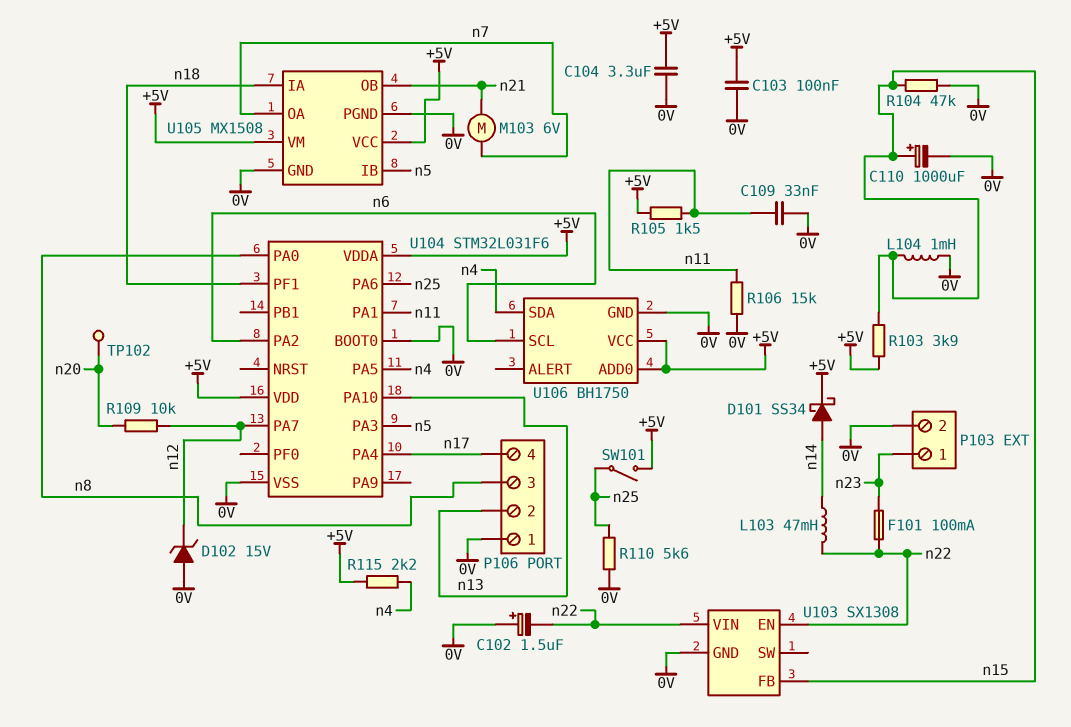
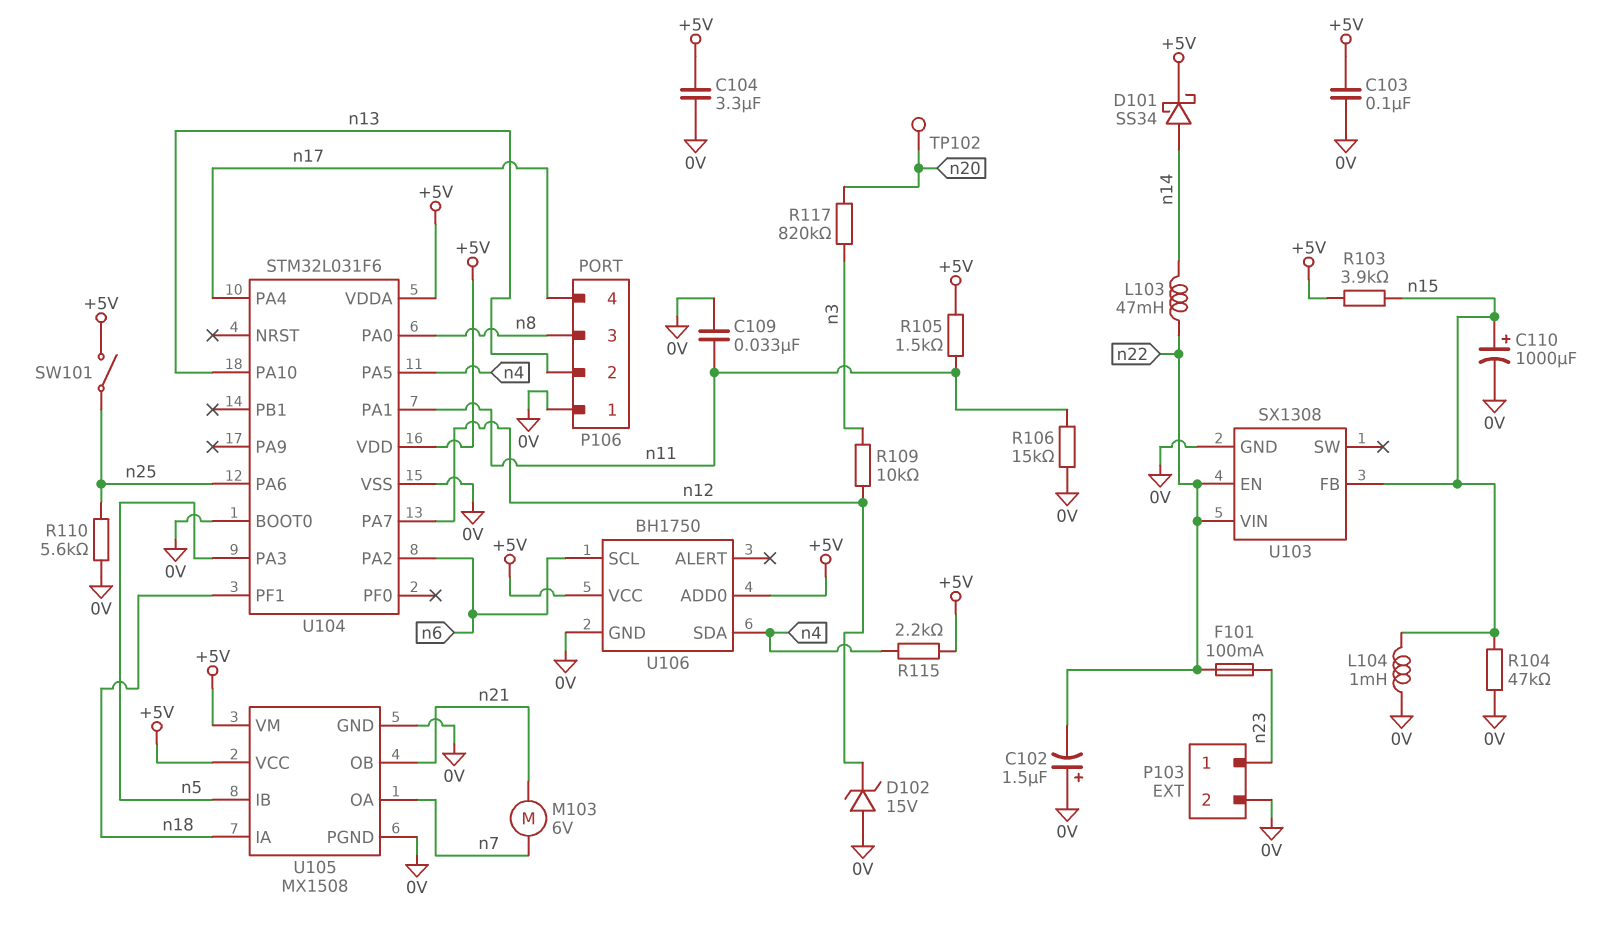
R109: 10k (n12, n20) -> 10k (n3, n12)
R117: none -> 820k (n3, n20)

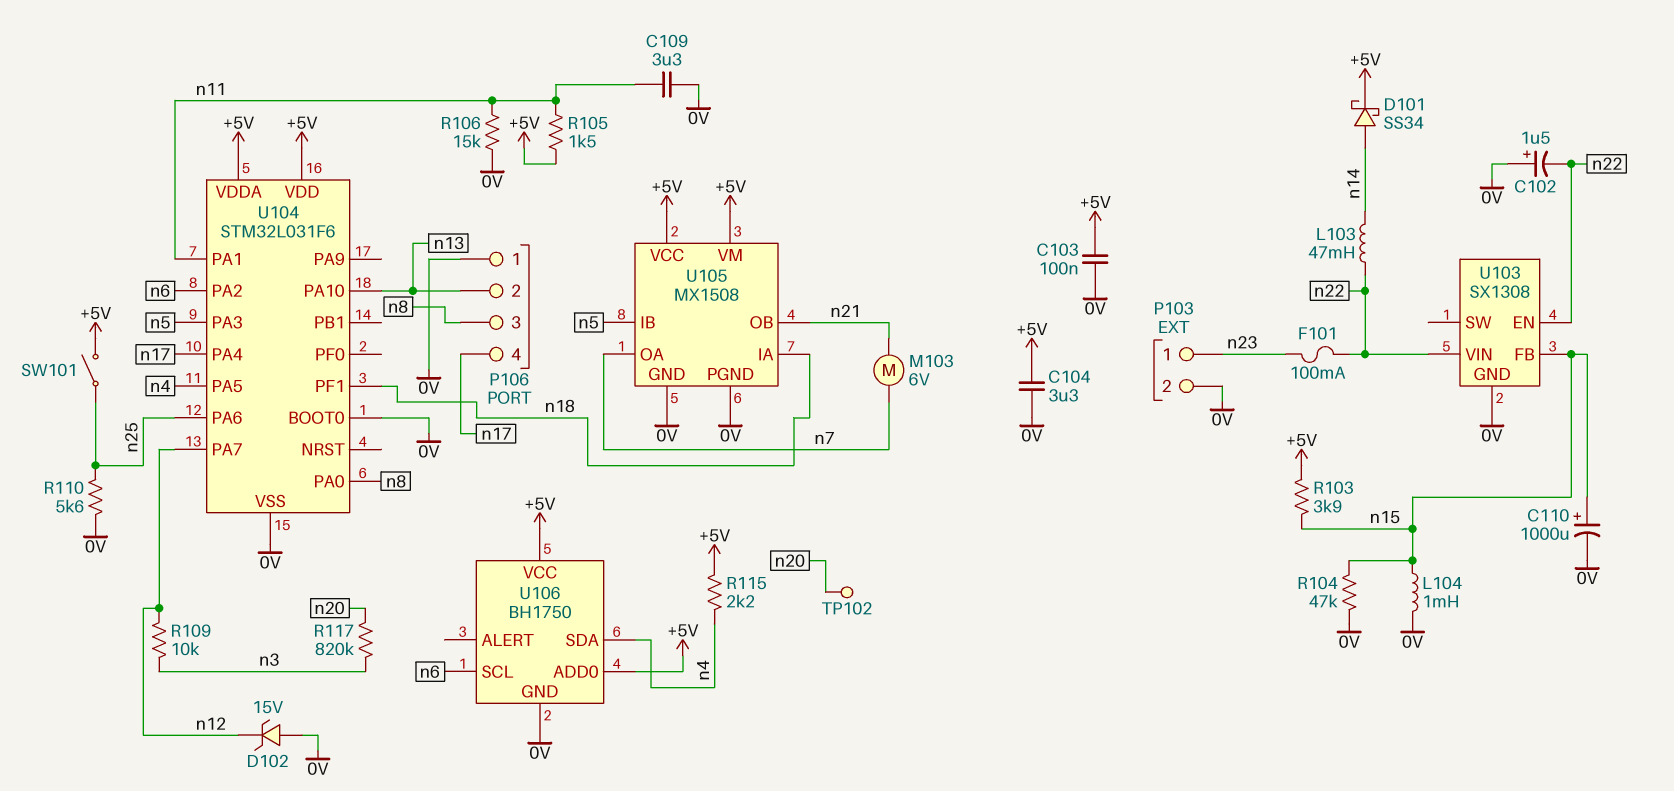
C109: 33nF (0V, n11) -> 3.3uF (0V, n11)

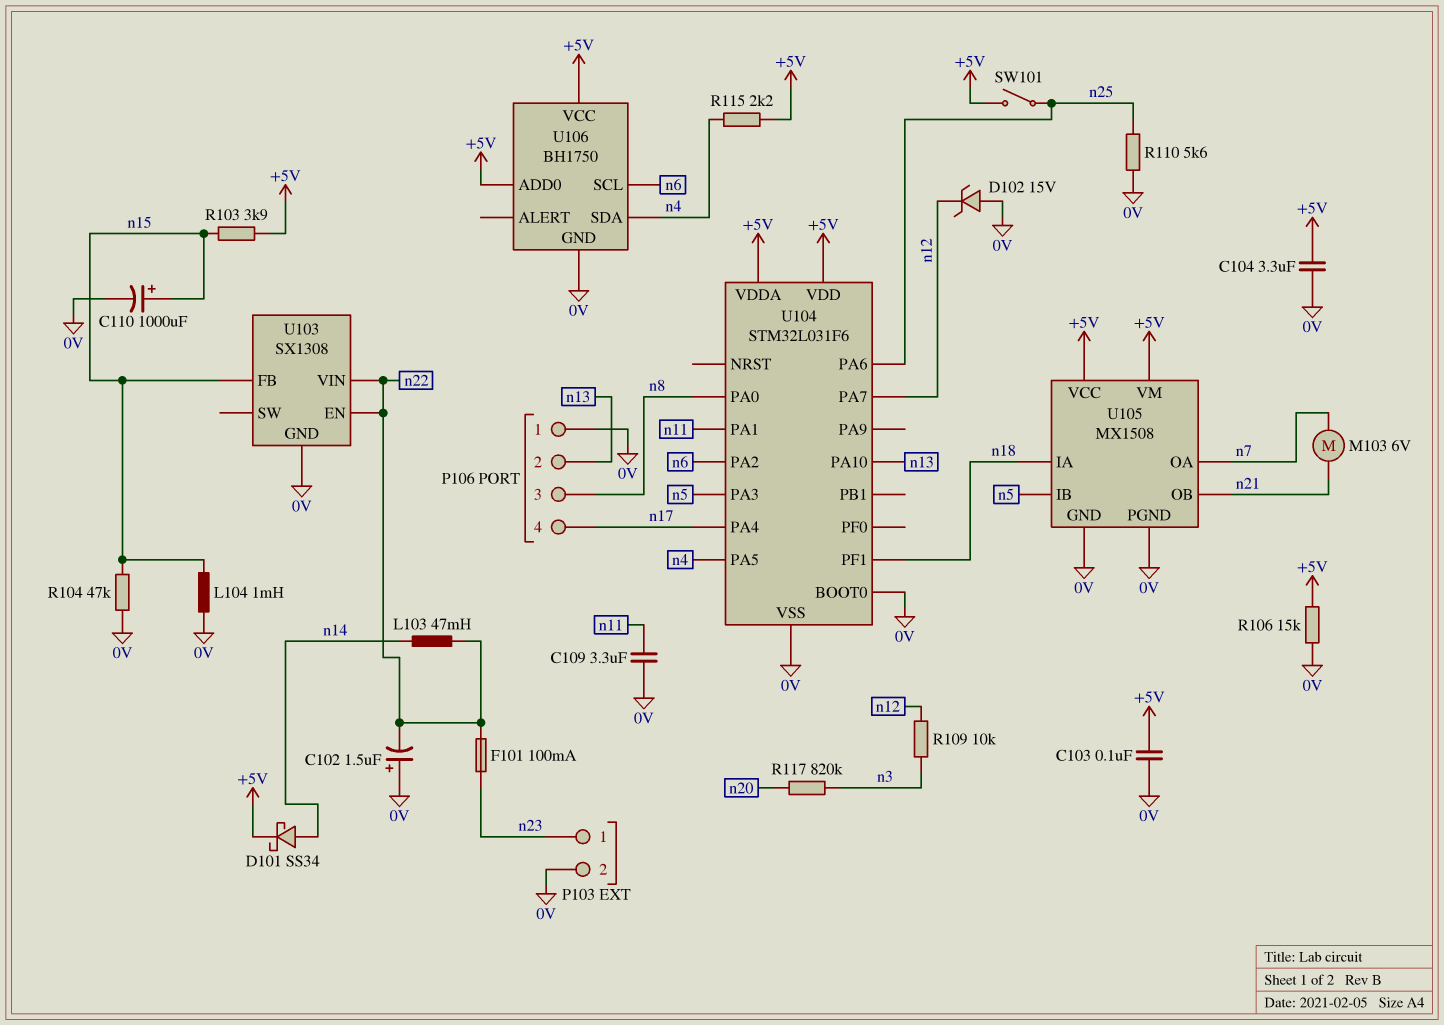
R105: 1.5k (+5V, n11) -> none
R106: 15k (0V, n11) -> 15k (+5V, 0V)
TP102: test point (n20) -> none

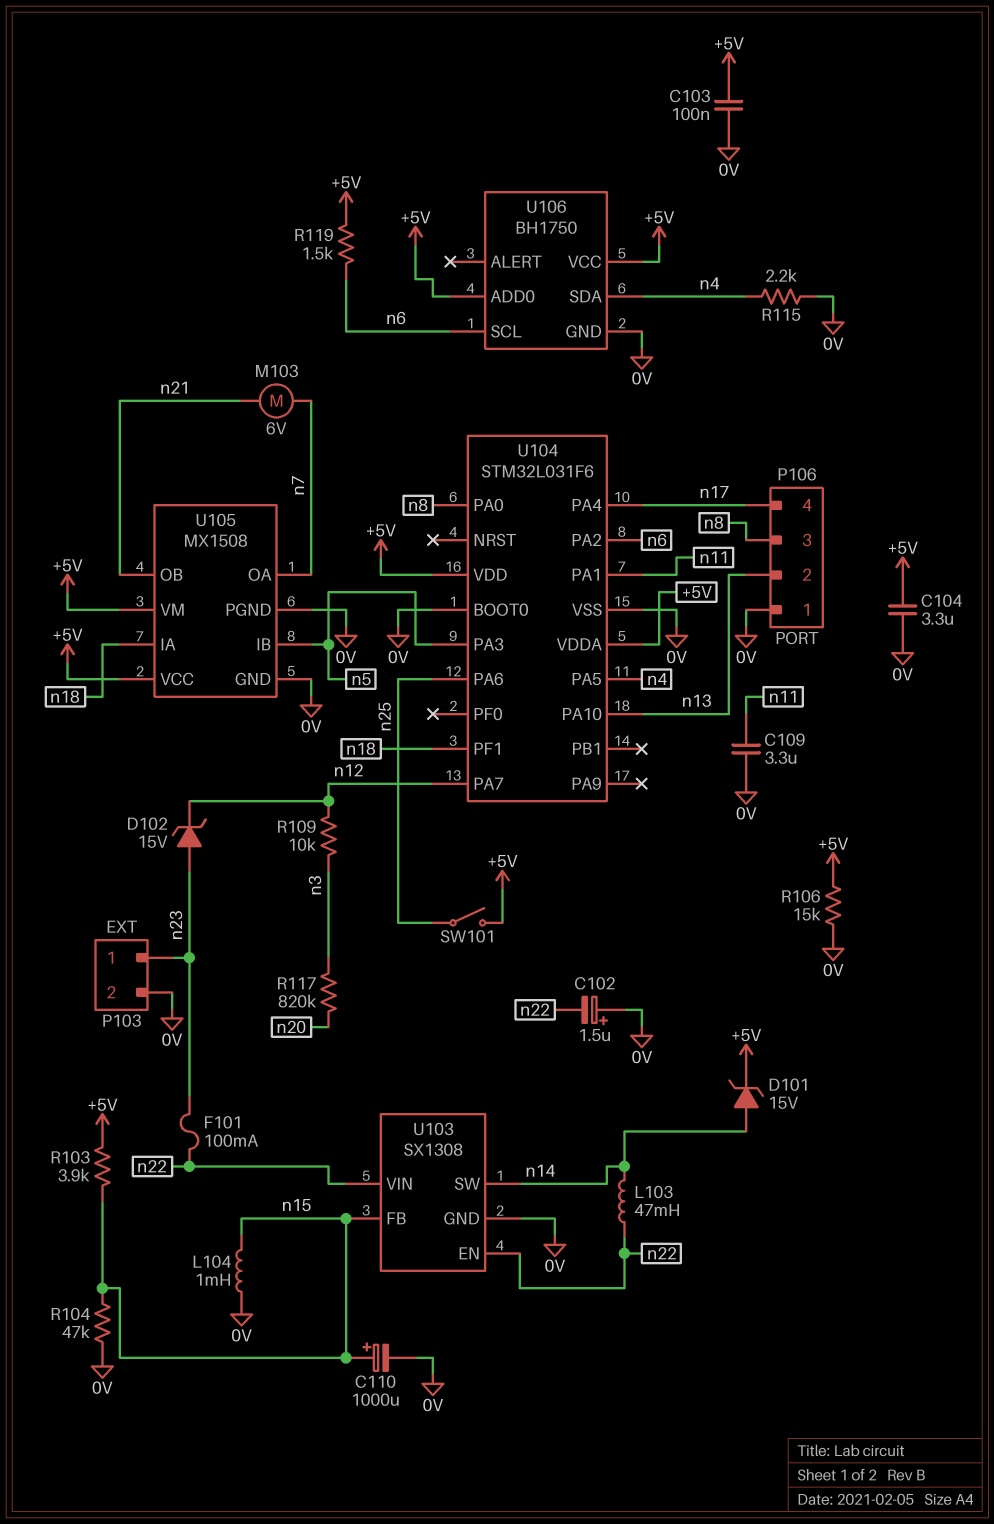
D101: schottky SS34 (A n14, K +5V) -> zener 15V (A n14, K +5V)
D102: zener 15V (A 0V, K n12) -> zener 15V (A n23, K n12)
R110: 5.6k (0V, n25) -> none
R115: 2.2k (+5V, n4) -> 2.2k (0V, n4)
R119: none -> 1.5k (+5V, n6)
U103 pin SW: none -> n14

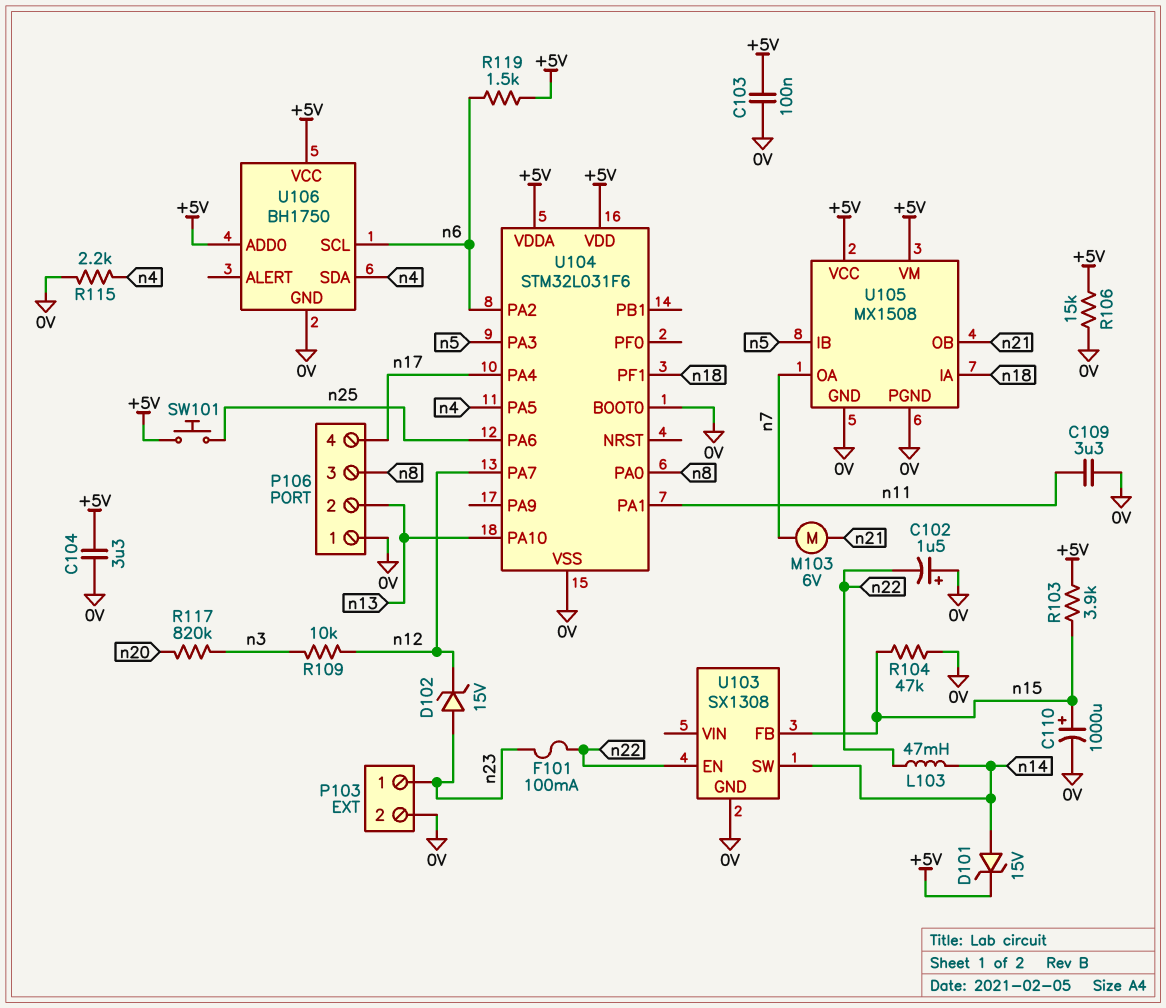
L104: 1mH (0V, n15) -> none
SW101: switch (+5V, n25) -> button (+5V, n25)
U103 pin VIN: n22 -> none

